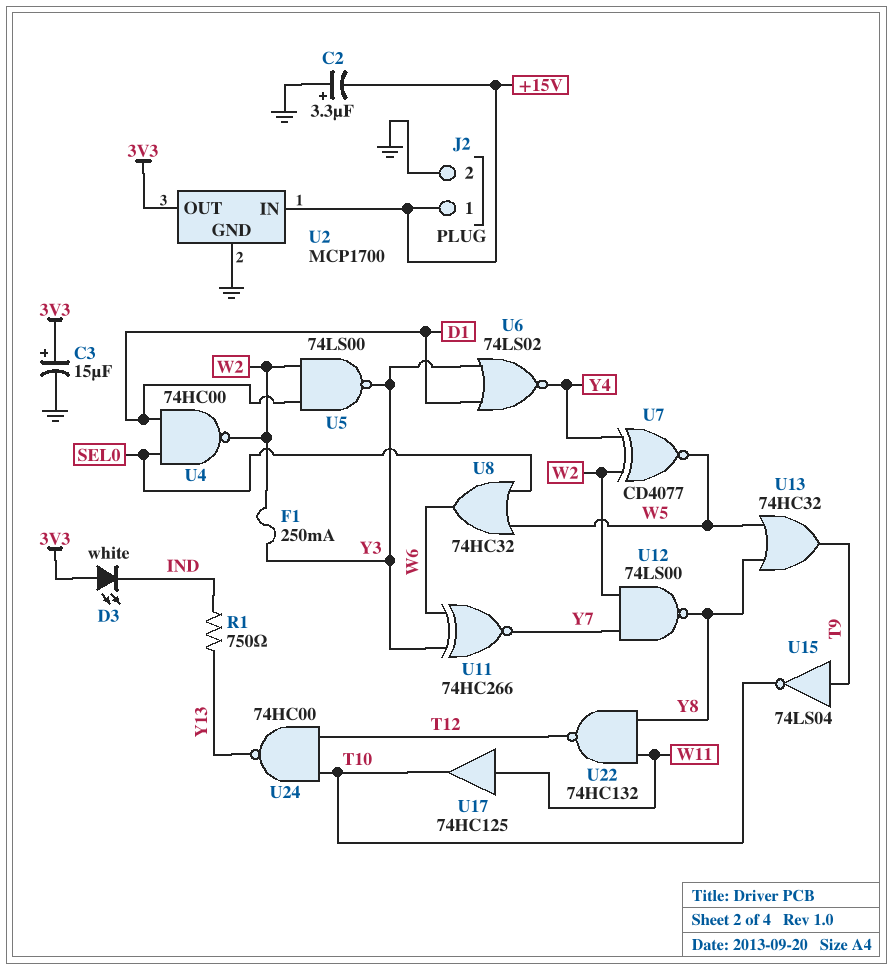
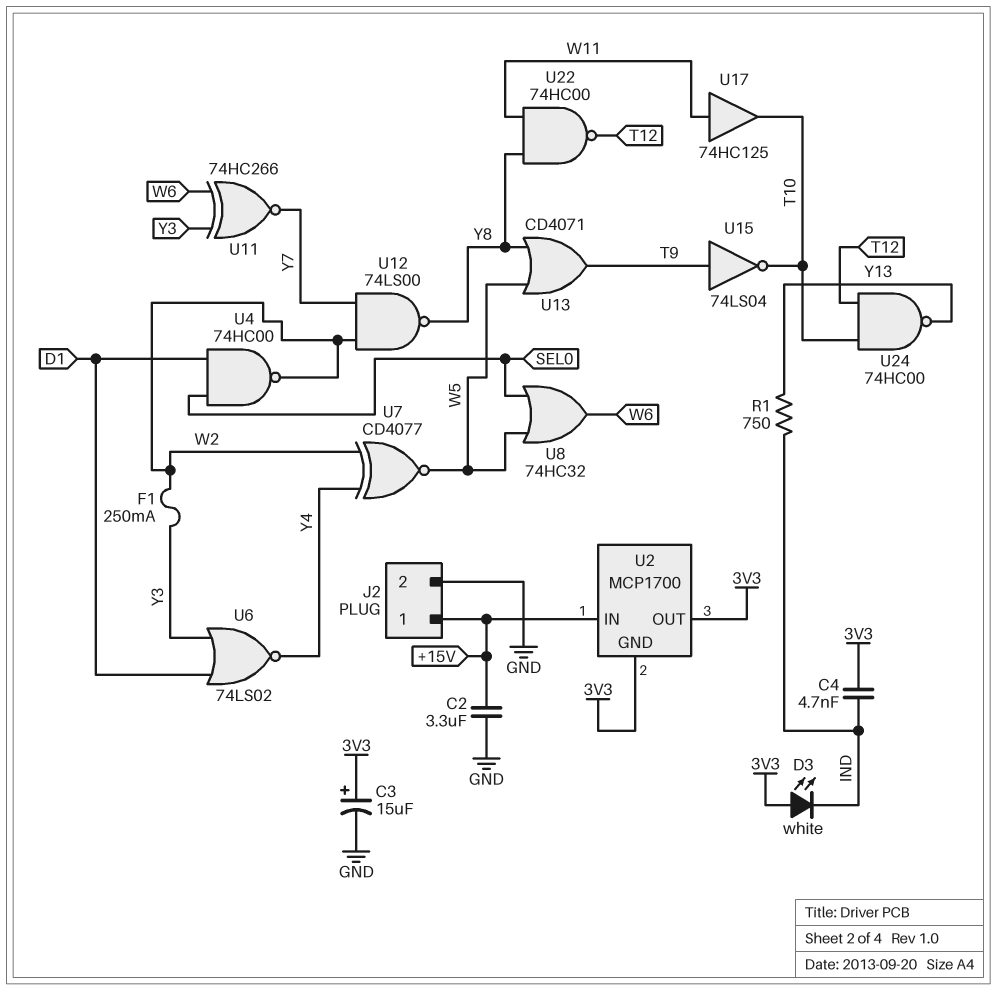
C2: 3.3uF (plus GND, minus +15V) -> 3.3uF (+15V, GND)
C4: none -> 4.7nF (3V3, IND)
U2 pin GND: GND -> 3V3
U5: NAND 74LS00 (in D1, in W2, out Y3) -> none
U13: OR 74HC32 (in W5, in Y8, out T9) -> OR CD4071 (in W5, in Y8, out T9)
U22: NAND 74HC132 (in W11, in Y8, out T12) -> NAND 74HC00 (in W11, in Y8, out T12)

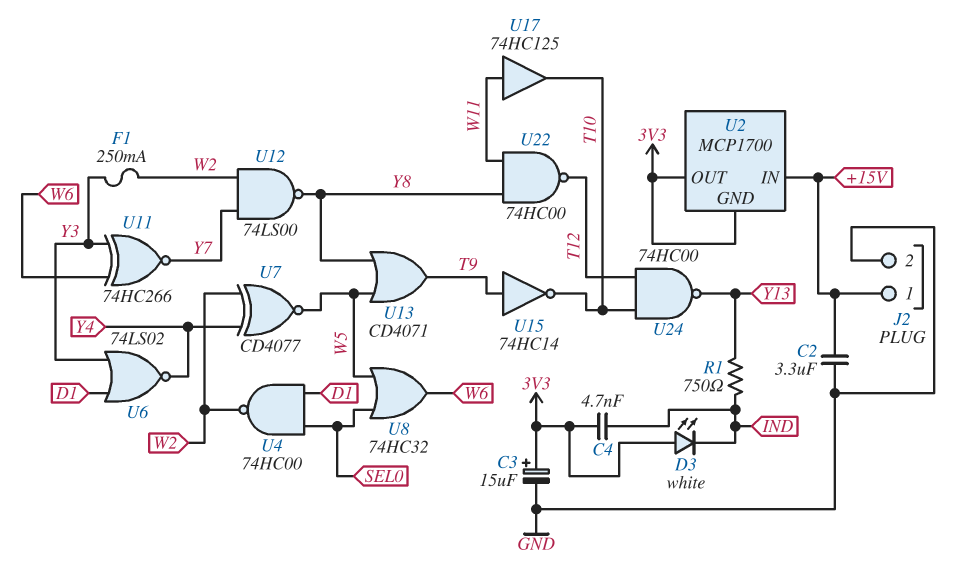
U15: NOT 74LS04 (in T9, out T10) -> NOT 74HC14 (in T9, out T10)

